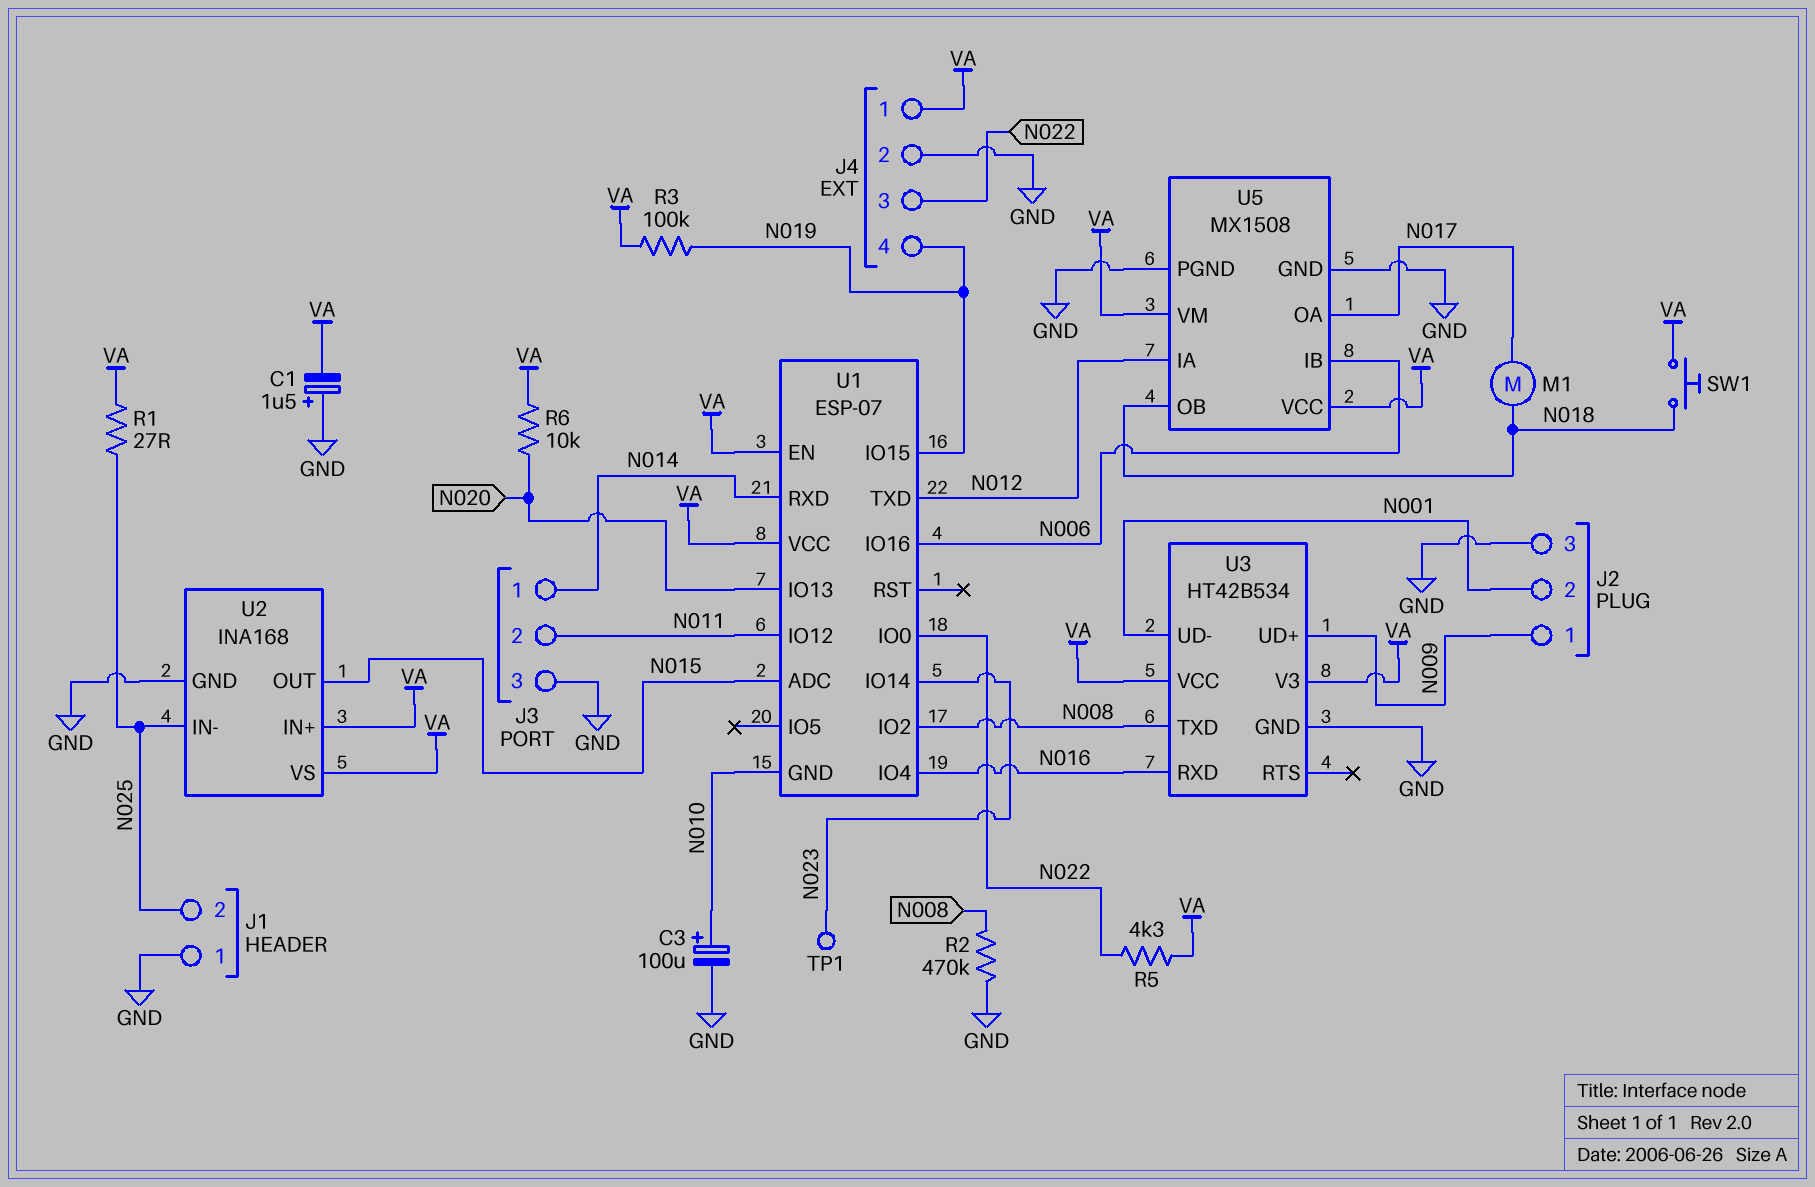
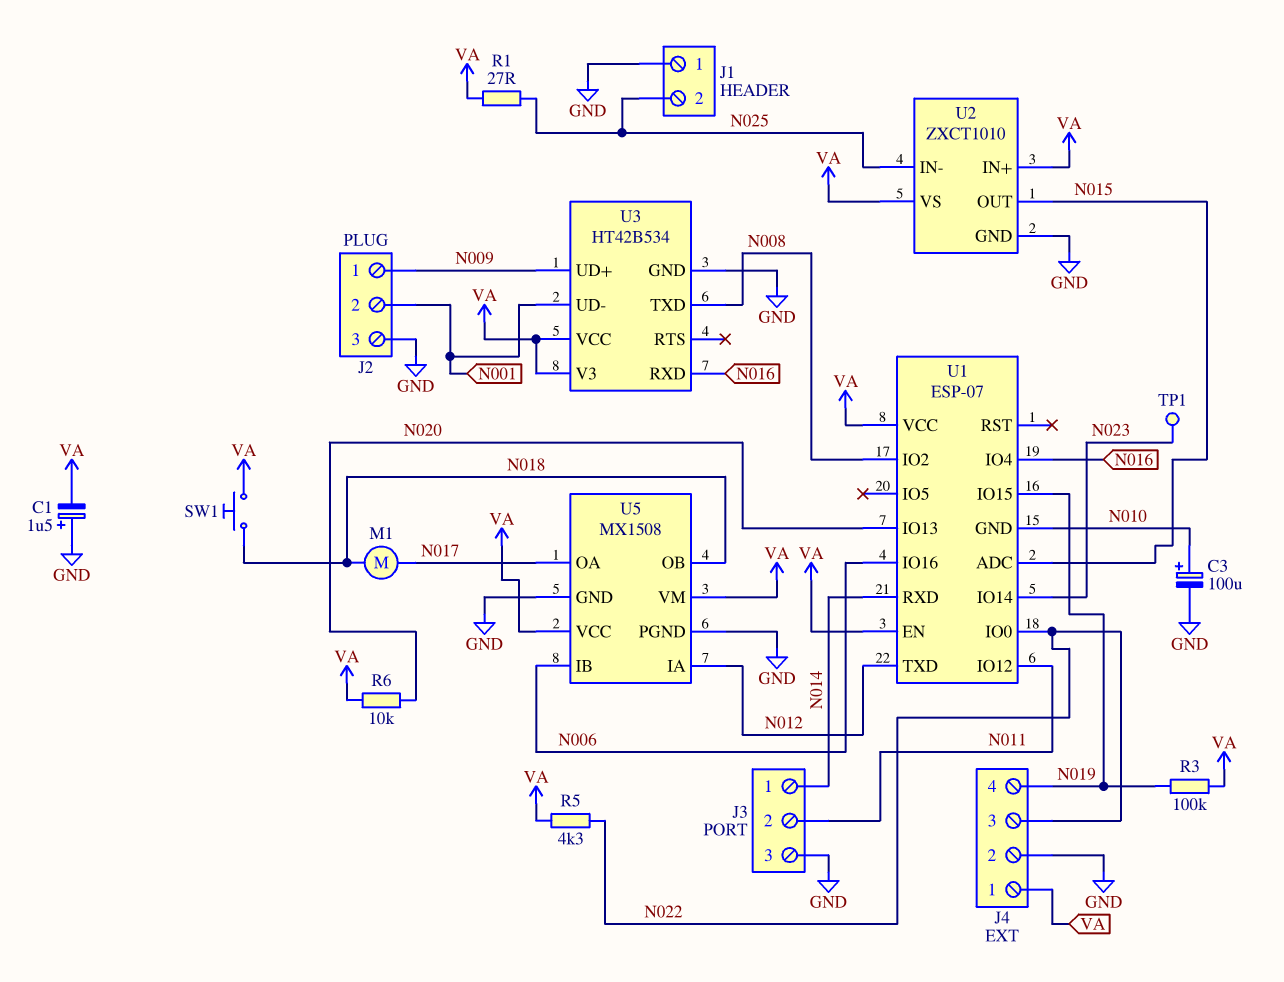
R2: 470k (GND, N008) -> none
U2: INA168 -> ZXCT1010

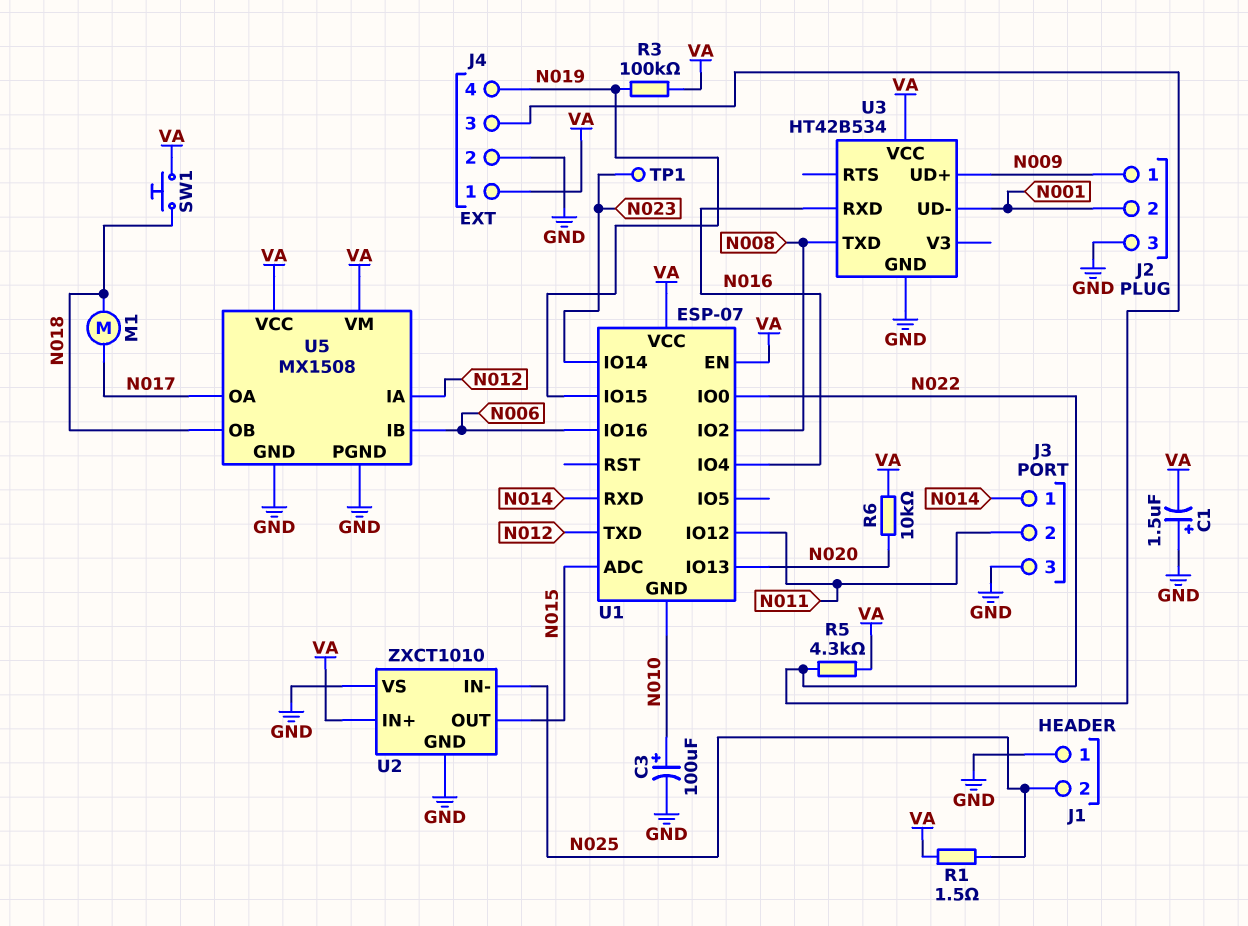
R1: 27 (N025, VA) -> 1.5 (N025, VA)
U2 pin VS: VA -> GND
U3 pin V3: VA -> none

